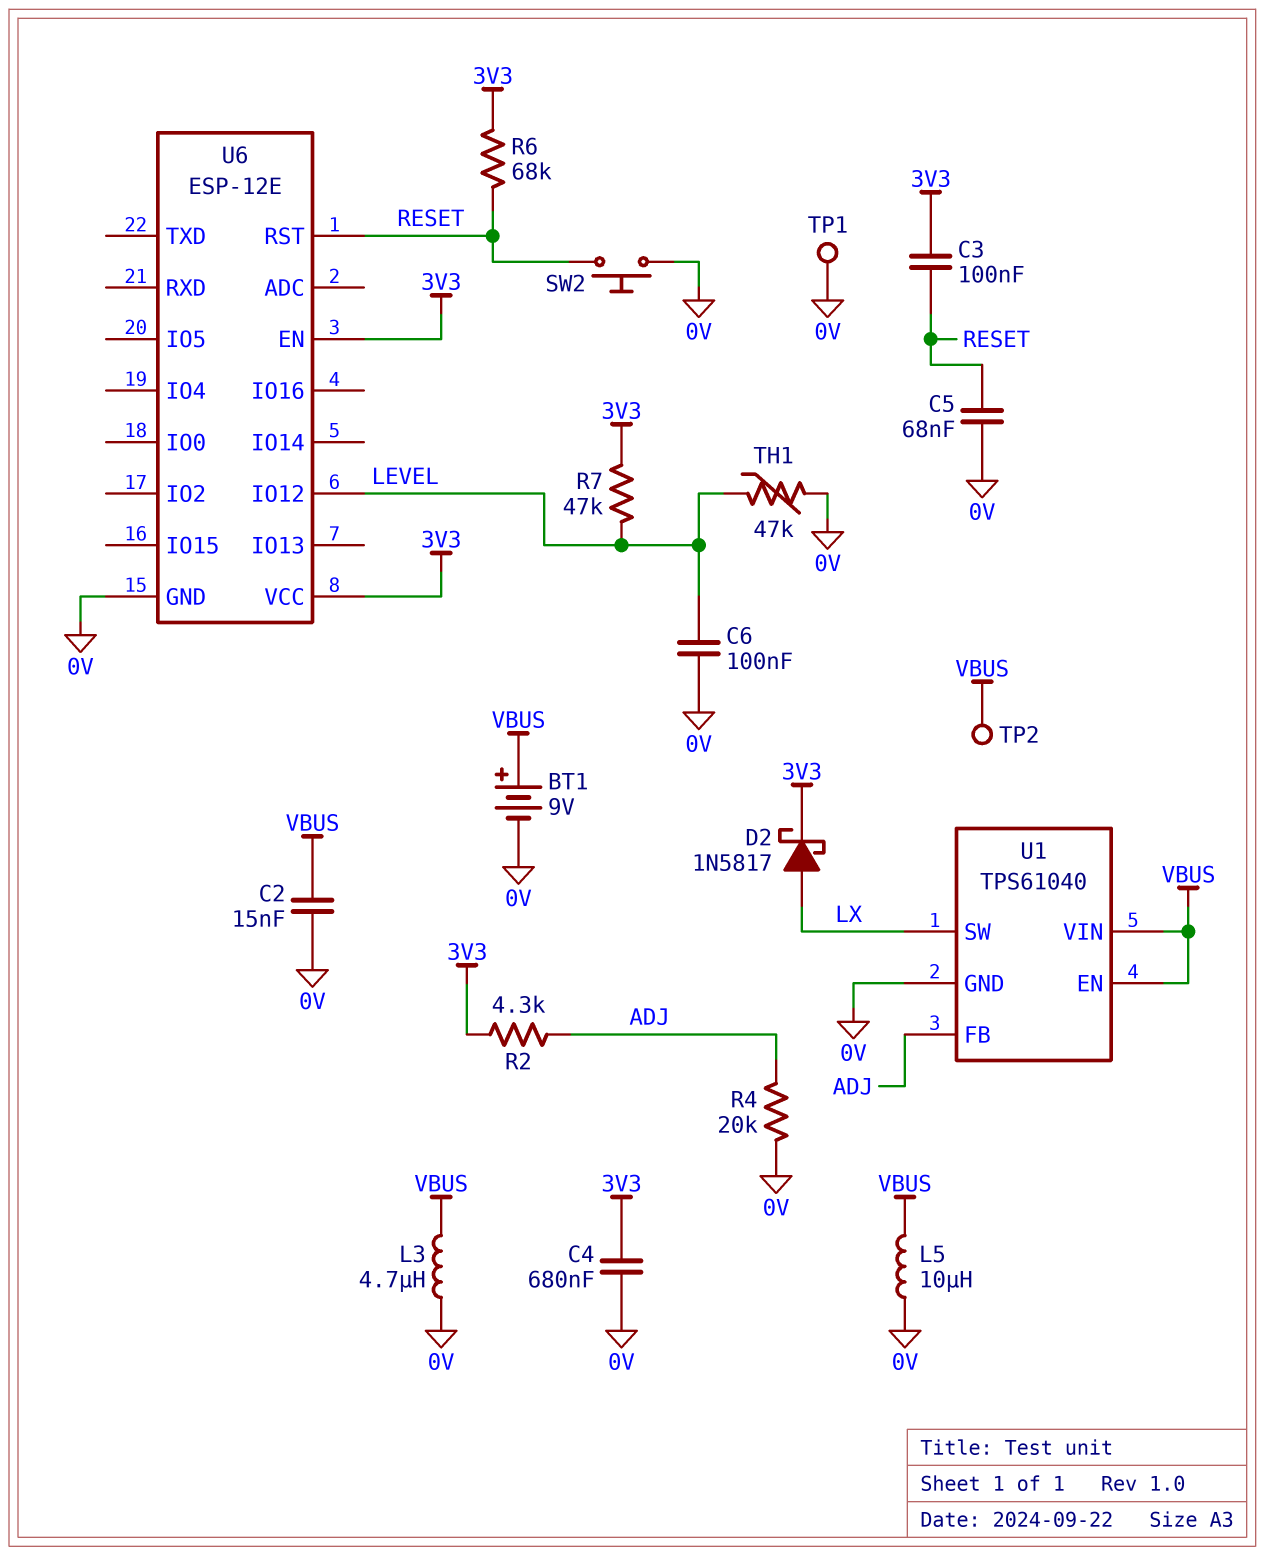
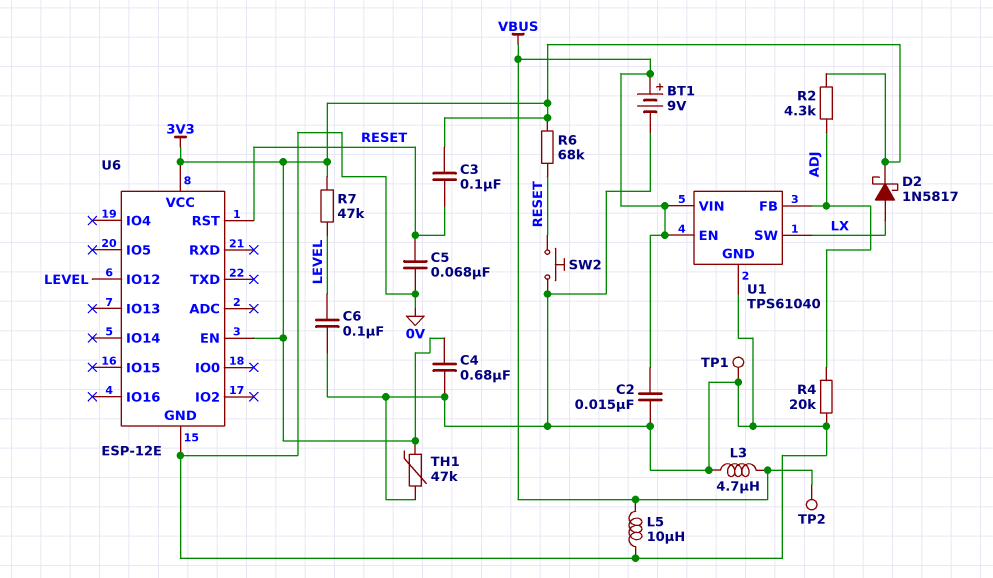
TH1: 47k (0V, LEVEL) -> 47k (0V, 3V3)

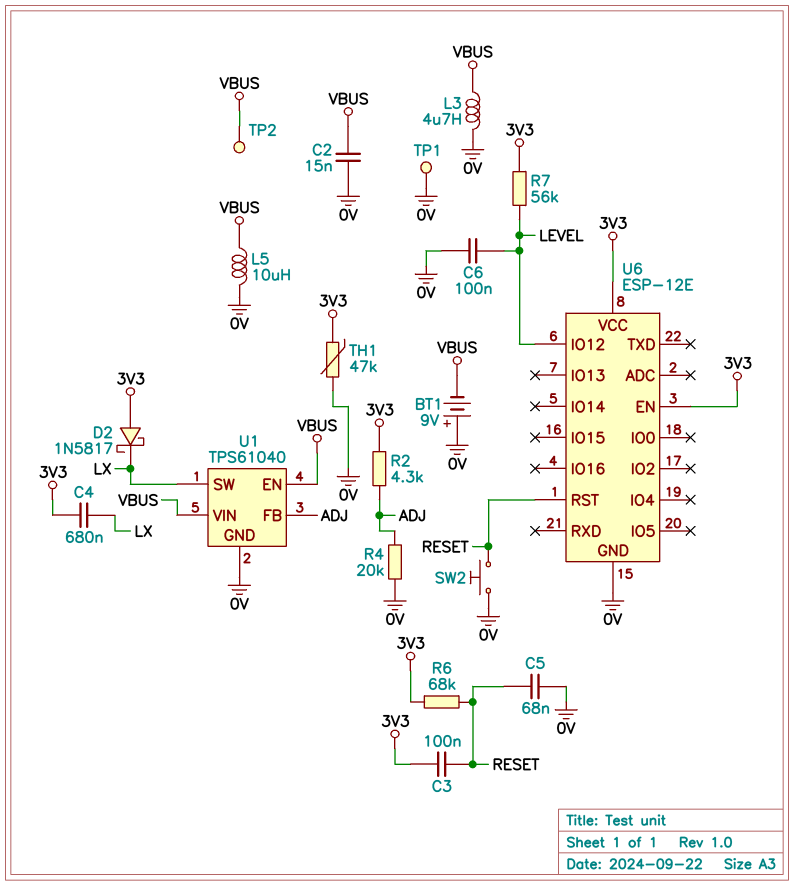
BT1: 9V (plus VBUS, minus 0V) -> 9V (plus 0V, minus VBUS)
C4: 680nF (0V, 3V3) -> 680nF (3V3, LX)
D2: schottky 1N5817 (A LX, K 3V3) -> schottky 1N5817 (A 3V3, K LX)
R7: 47k (3V3, LEVEL) -> 56k (3V3, LEVEL)

